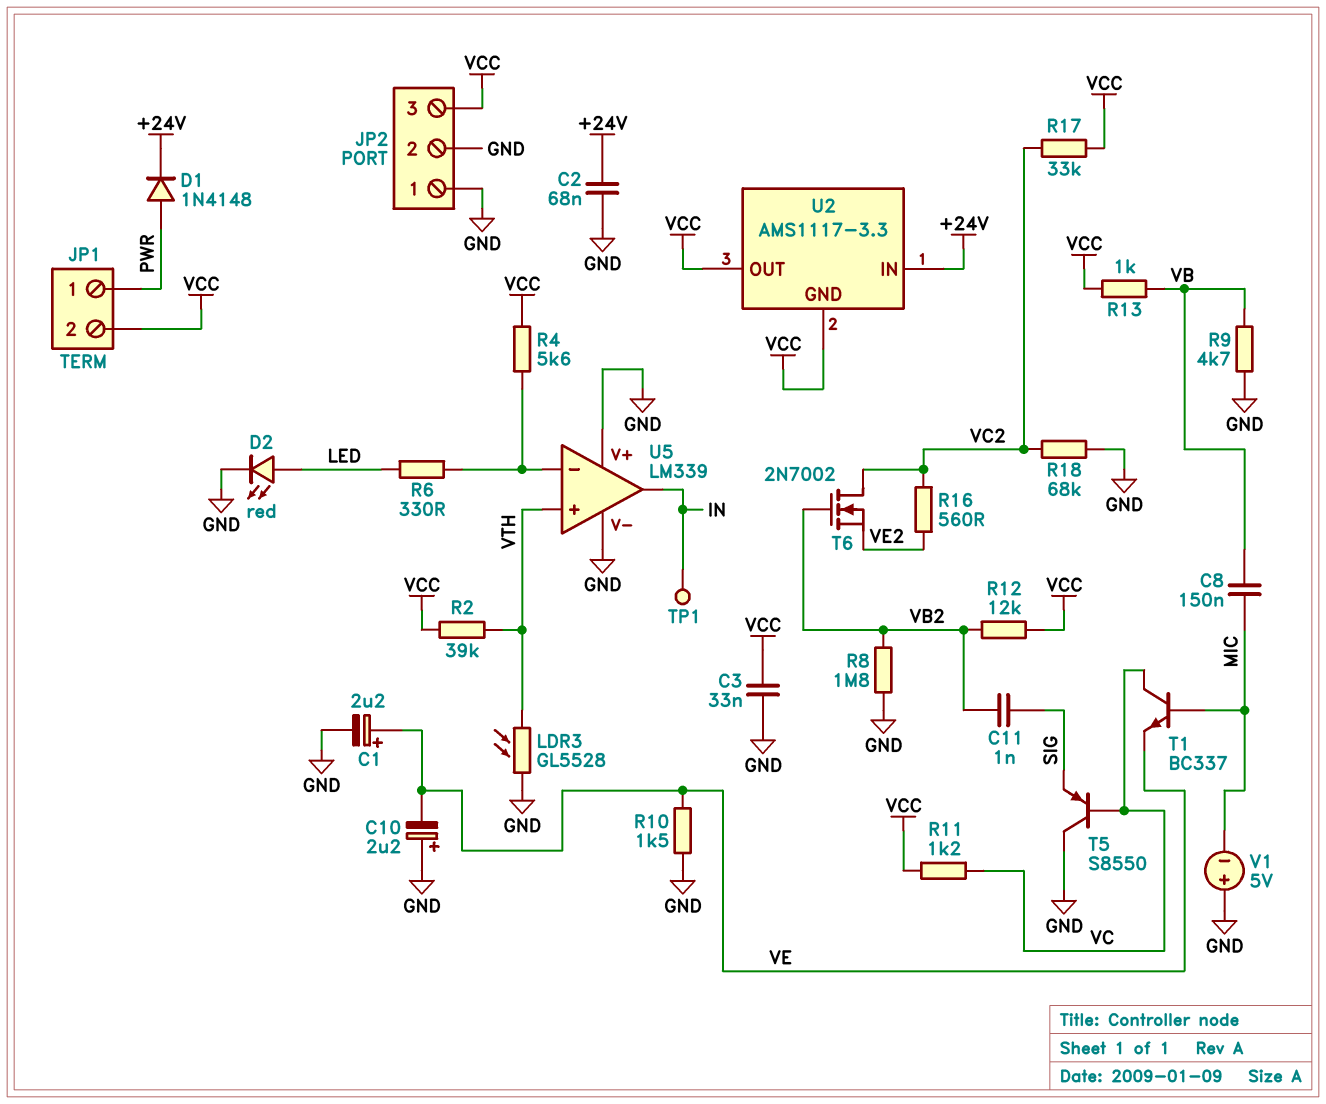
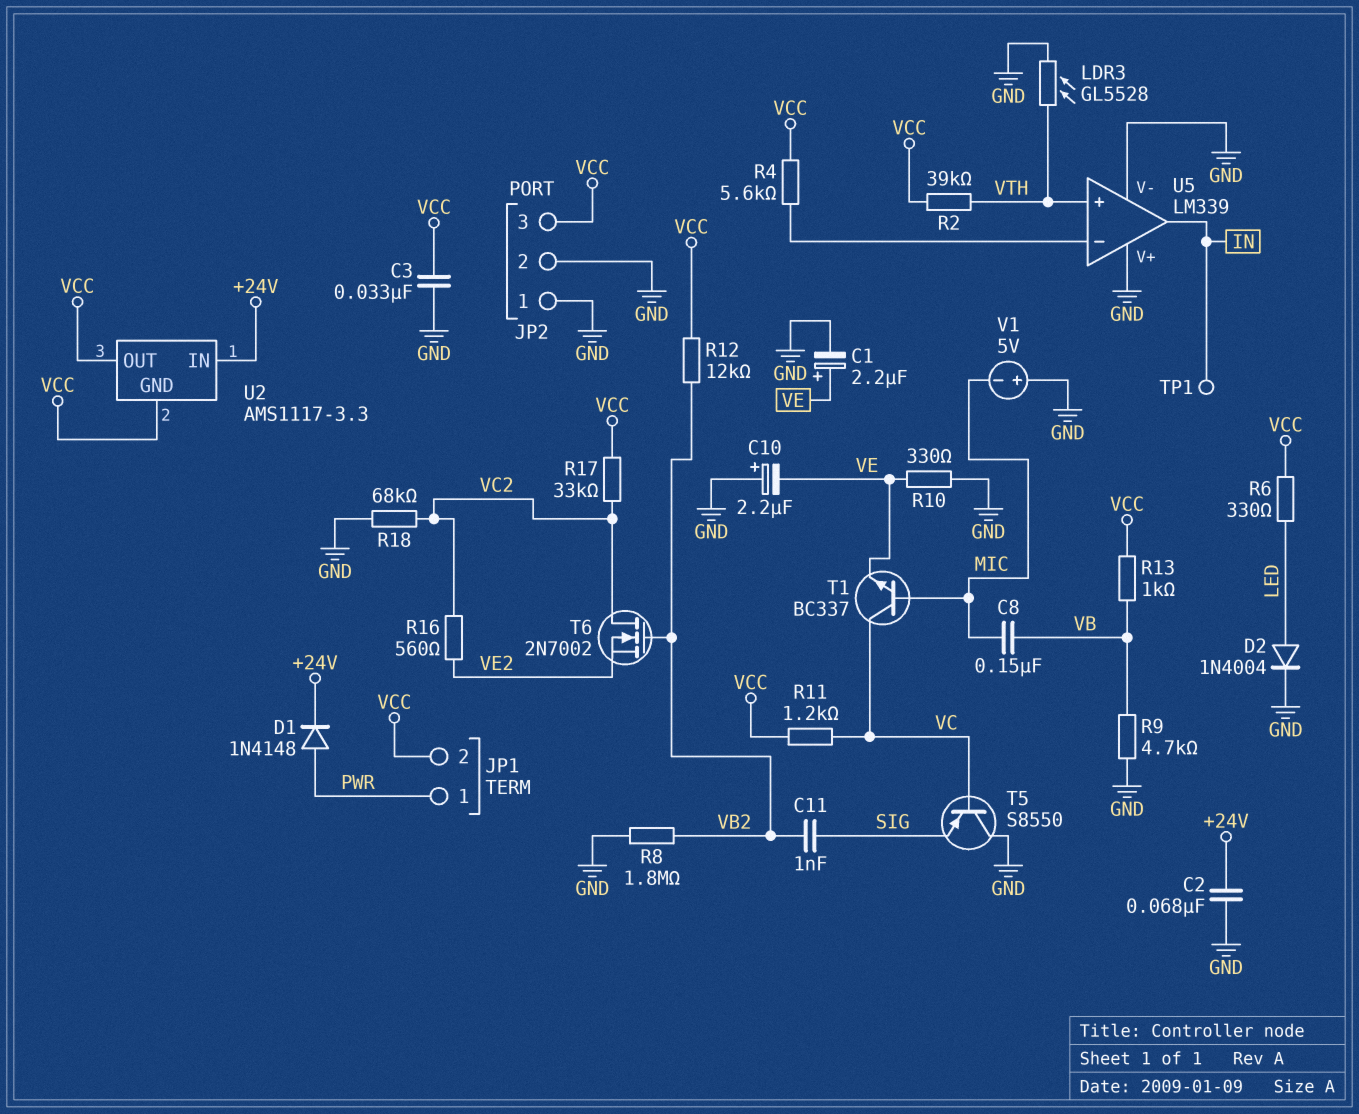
D2: LED red (A LED, K GND) -> diode 1N4004 (A LED, K GND)
R6: 330 (LED, U5/in-) -> 330 (LED, VCC)
R10: 1.5k (GND, VE) -> 330 (GND, VE)

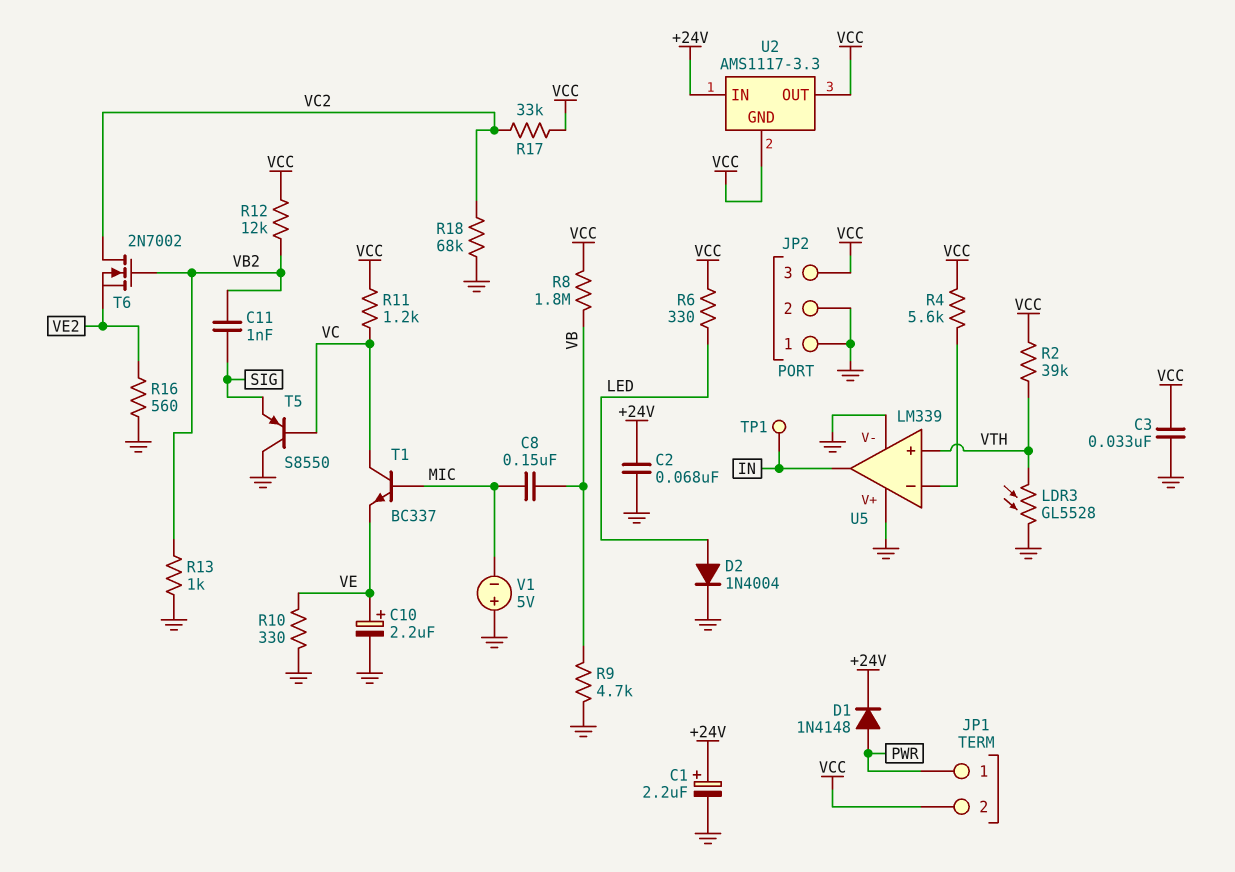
C1: 2.2uF (plus VE, minus GND) -> 2.2uF (plus +24V, minus GND)
C10: 2.2uF (plus GND, minus VE) -> 2.2uF (plus VE, minus GND)
R8: 1.8M (GND, VB2) -> 1.8M (VB, VCC)
R13: 1k (VB, VCC) -> 1k (GND, VB2)
R16: 560 (VC2, VE2) -> 560 (GND, VE2)

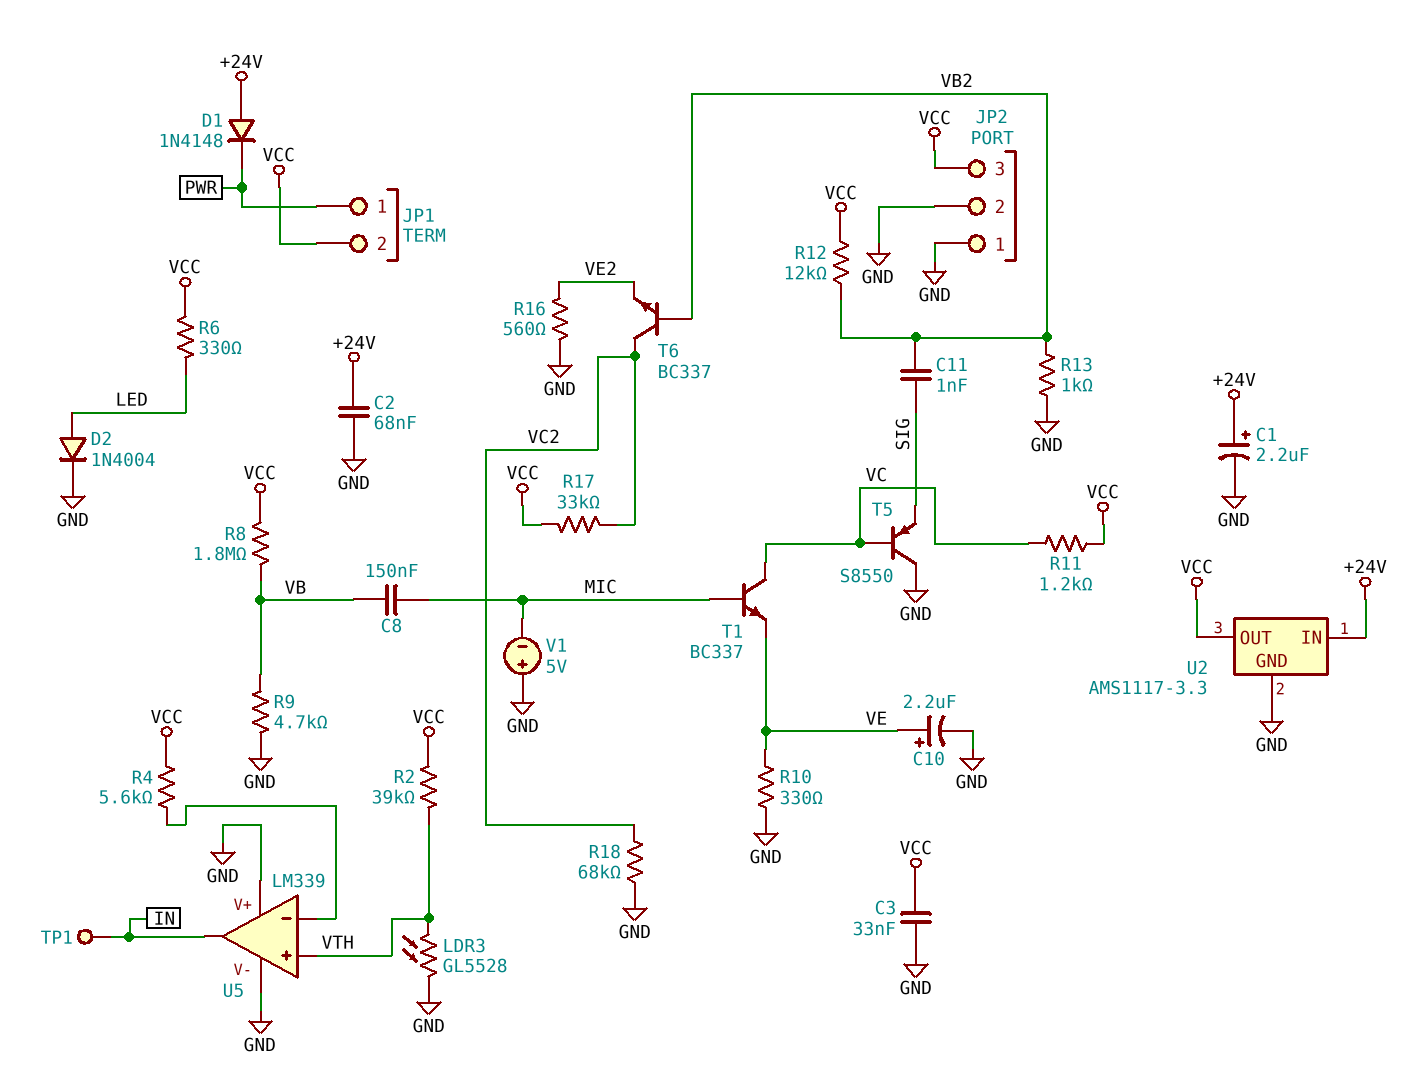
D1: diode 1N4148 (A PWR, K +24V) -> diode 1N4148 (A +24V, K PWR)
T6: NMOS 2N7002 (G VB2, D VC2, S VE2) -> NPN BC337 (B VB2, C VC2, E VE2)
U2 pin GND: VCC -> GND

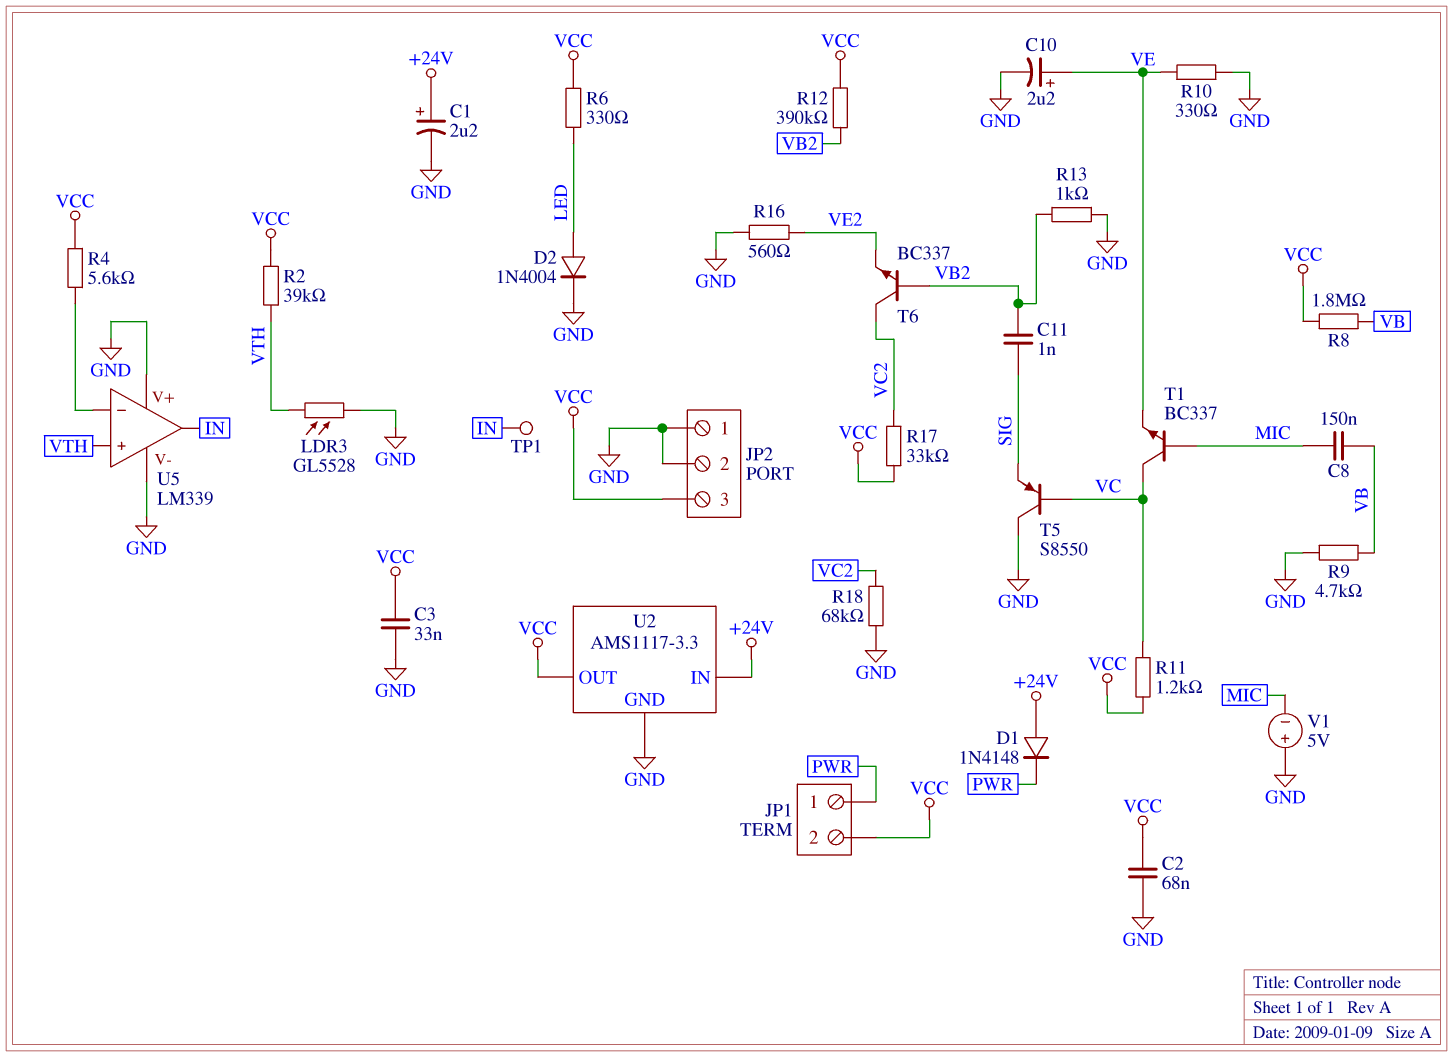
C2: 68nF (+24V, GND) -> 68nF (GND, VCC)
R12: 12k (VB2, VCC) -> 390k (VB2, VCC)

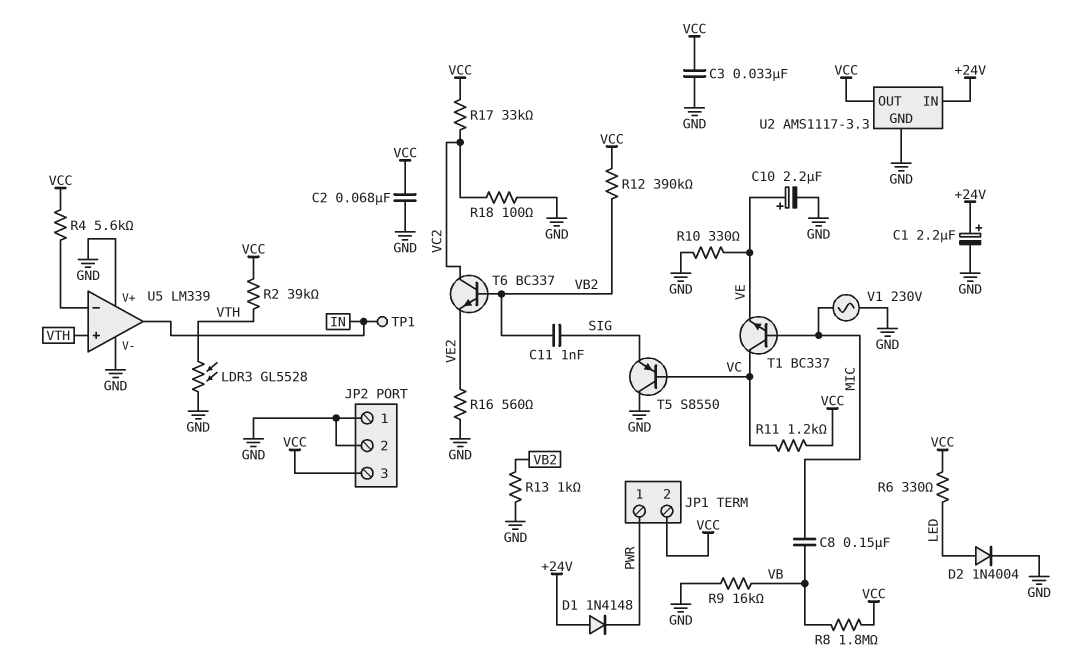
R9: 4.7k (GND, VB) -> 16k (GND, VB)
R18: 68k (GND, VC2) -> 100 (GND, VC2)
V1: 5V (plus GND, minus MIC) -> AC 230V (GND, MIC)

